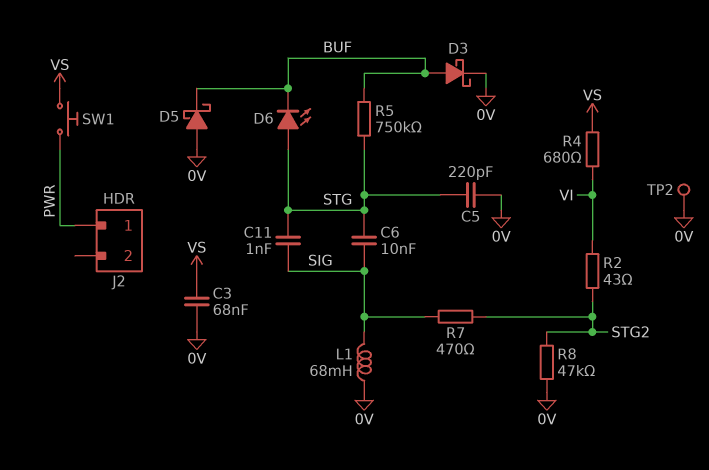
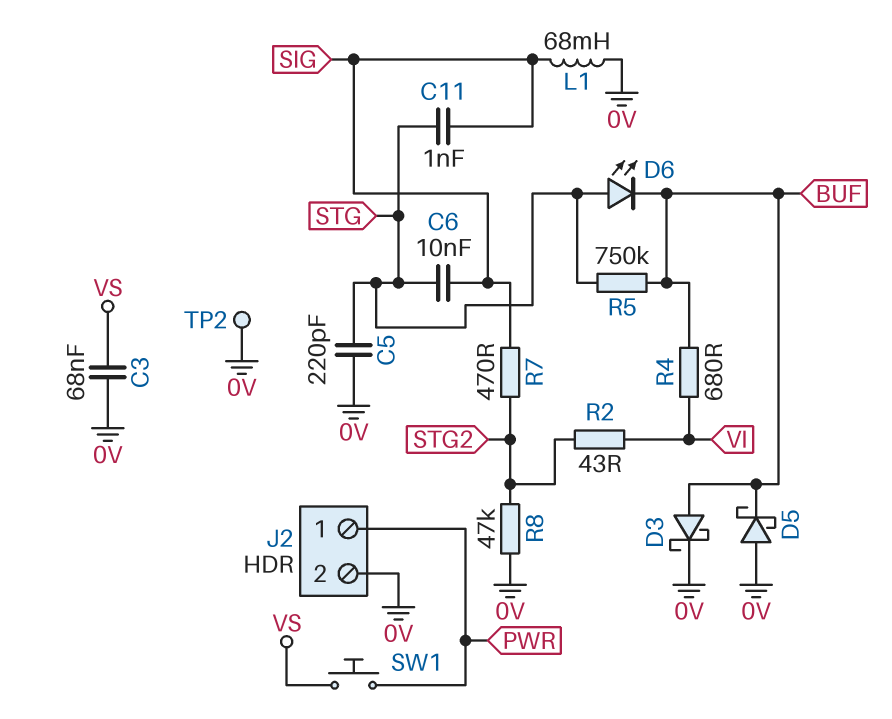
J2 pin 2: none -> 0V
R4: 680 (VI, VS) -> 680 (BUF, VI)

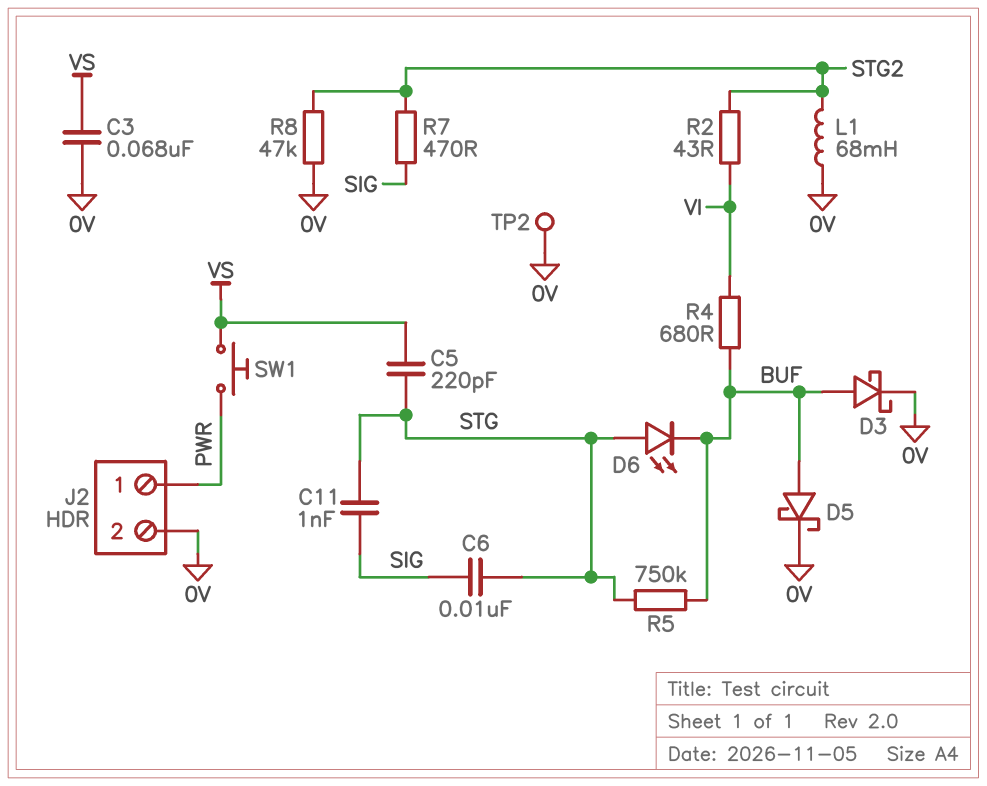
C5: 220pF (0V, STG) -> 220pF (STG, VS)
D5: schottky (A 0V, K BUF) -> schottky (A BUF, K 0V)
L1: 68mH (0V, SIG) -> 68mH (0V, STG2)

